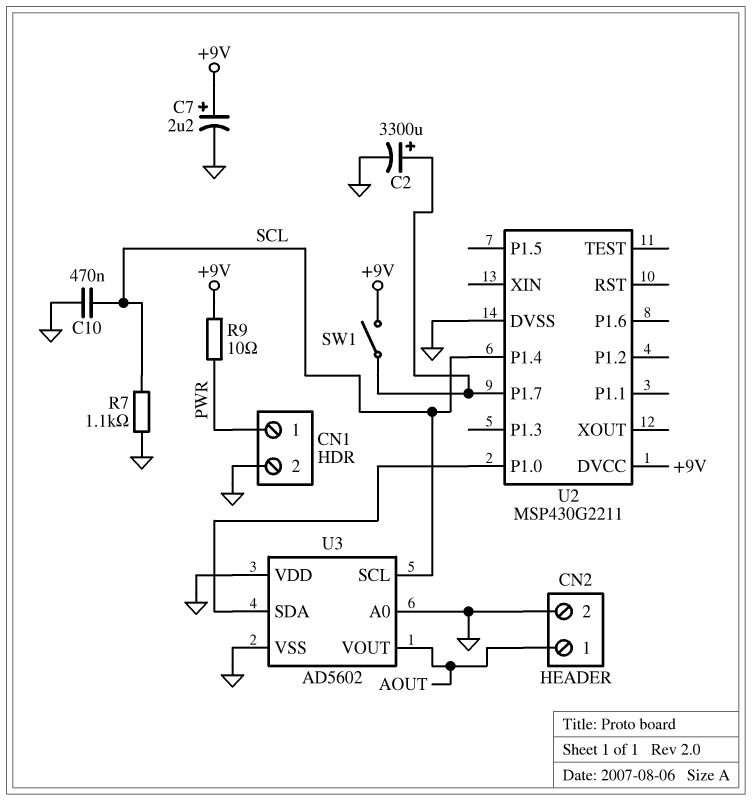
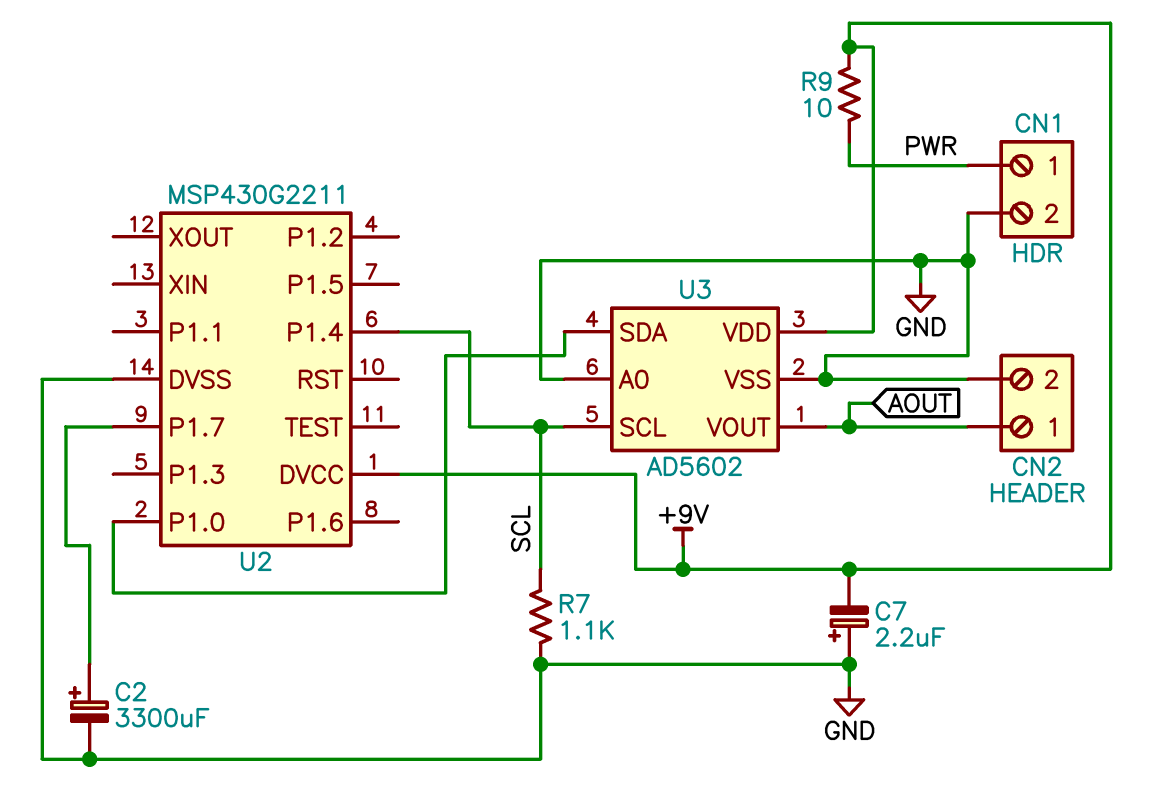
C7: 2.2uF (plus +9V, minus GND) -> 2.2uF (plus GND, minus +9V)
C10: 470nF (GND, SCL) -> none
SW1: switch (+9V, U2/P1.7) -> none
U3 pin VDD: GND -> +9V

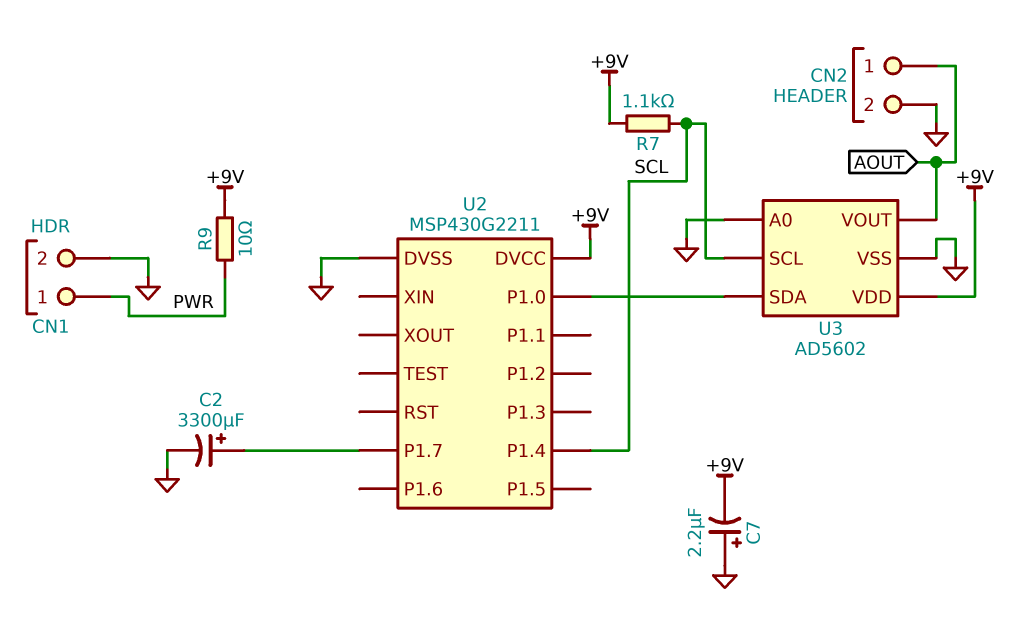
R7: 1.1k (GND, SCL) -> 1.1k (+9V, SCL)

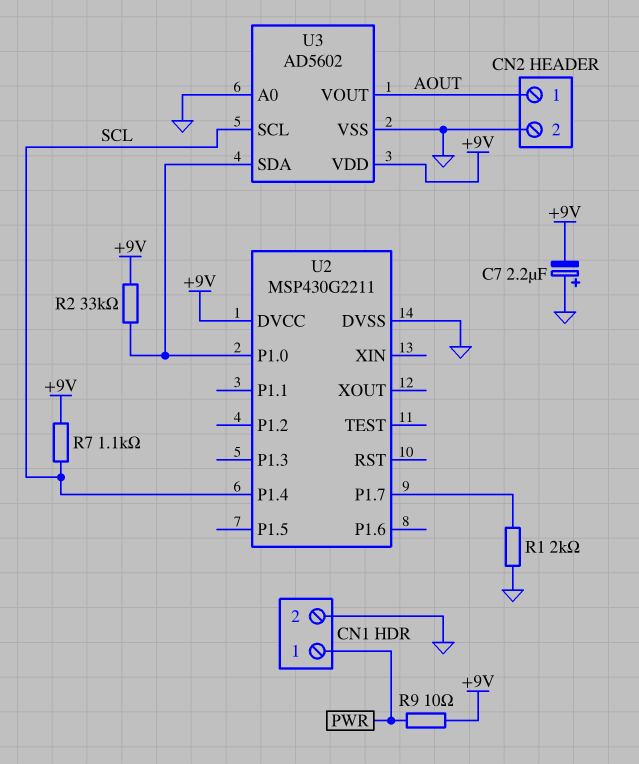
C2: 3300uF (plus U2/P1.7, minus GND) -> none
R1: none -> 2k (GND, U2/P1.7)
R2: none -> 33k (+9V, U2/P1.0)

